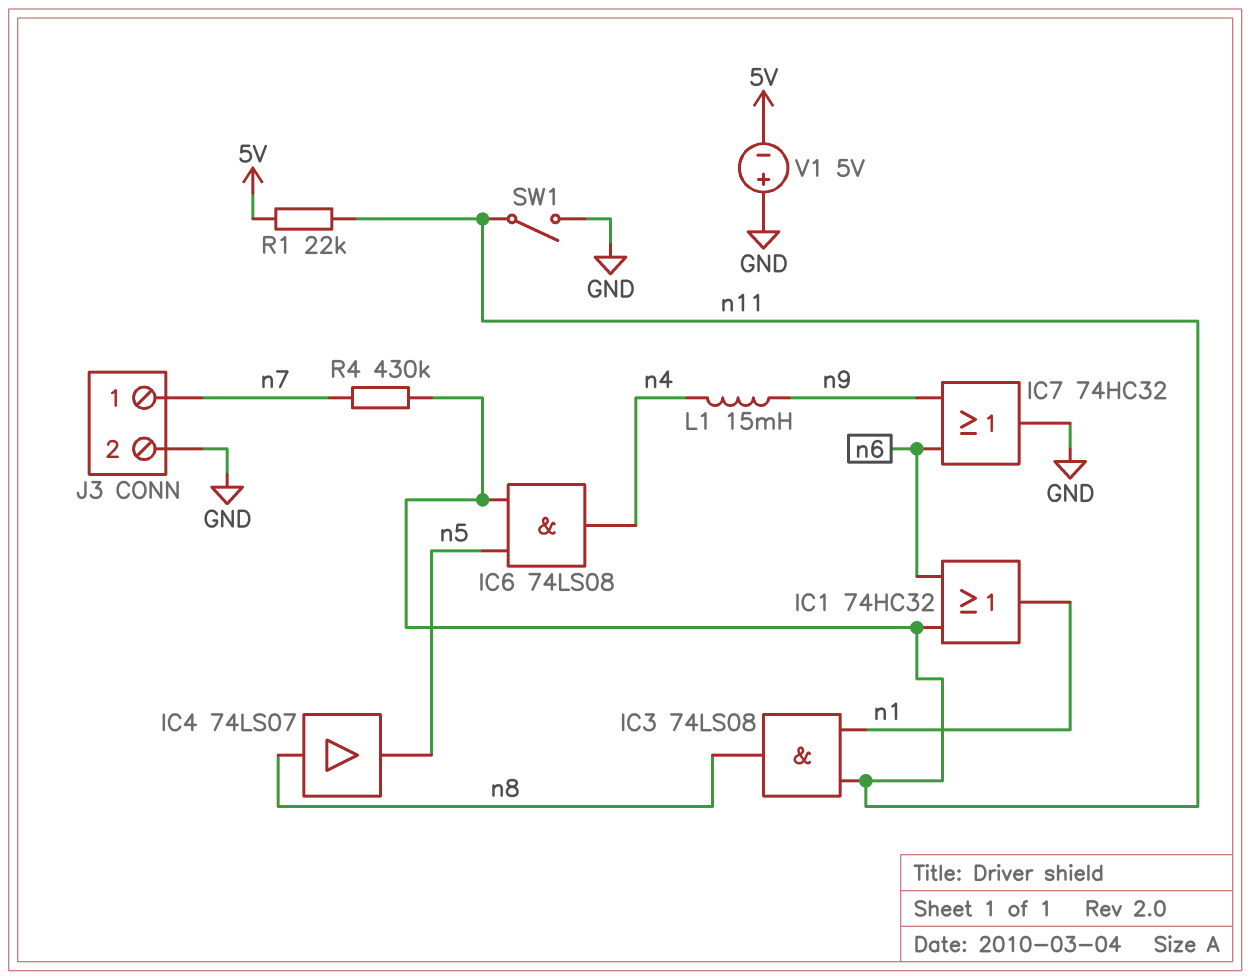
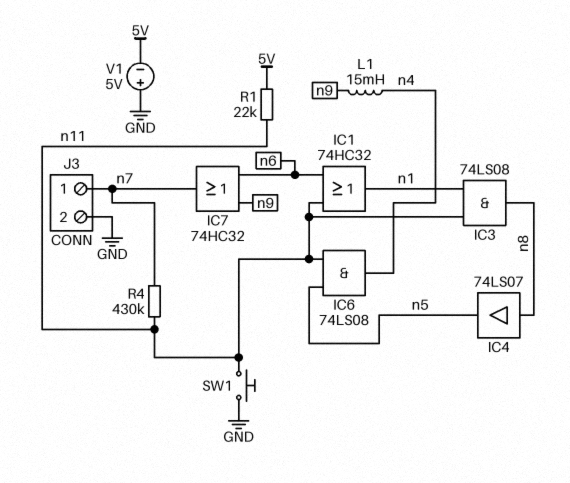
IC7: OR 74HC32 (in n6, in n9, out GND) -> OR 74HC32 (in n6, in n9, out n7)
SW1: switch (GND, n11) -> button (GND, n11)

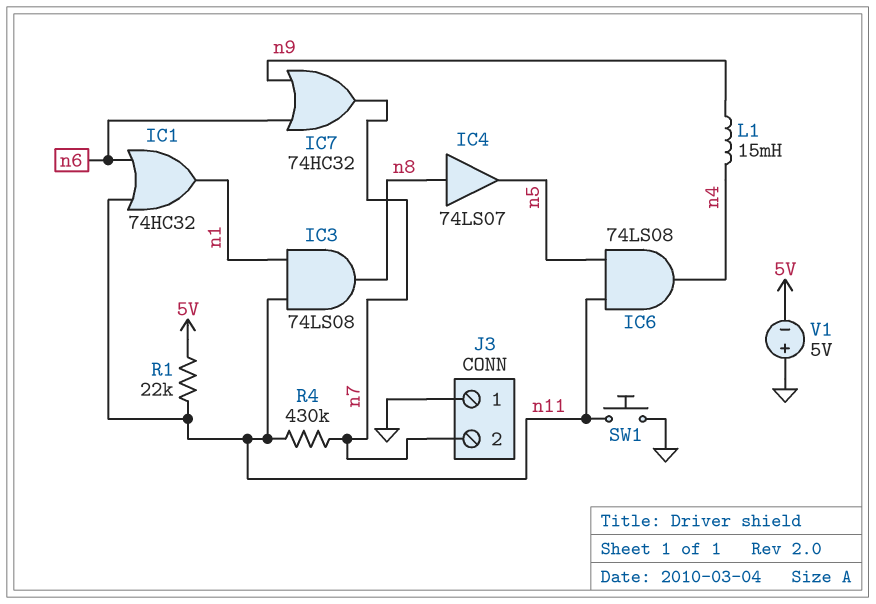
J3 pin 1: n7 -> GND
J3 pin 2: GND -> n7

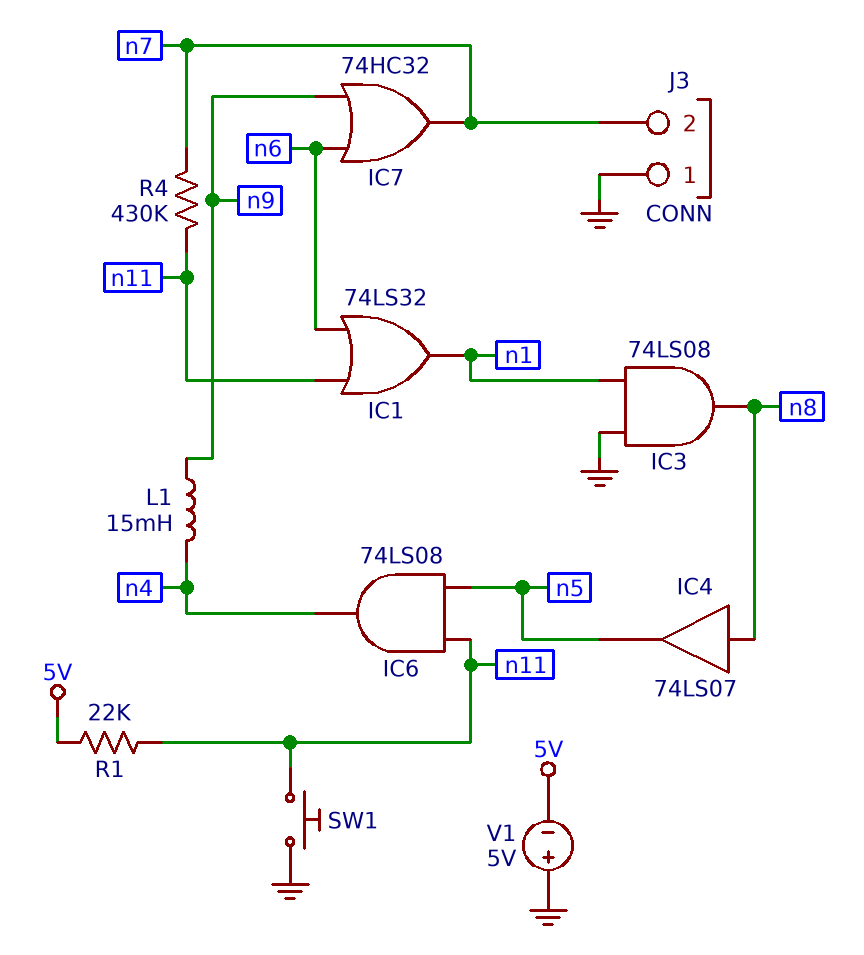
IC1: OR 74HC32 (in n6, in n11, out n1) -> OR 74LS32 (in n6, in n11, out n1)
IC3: AND 74LS08 (in n1, in n11, out n8) -> AND 74LS08 (in GND, in n1, out n8)

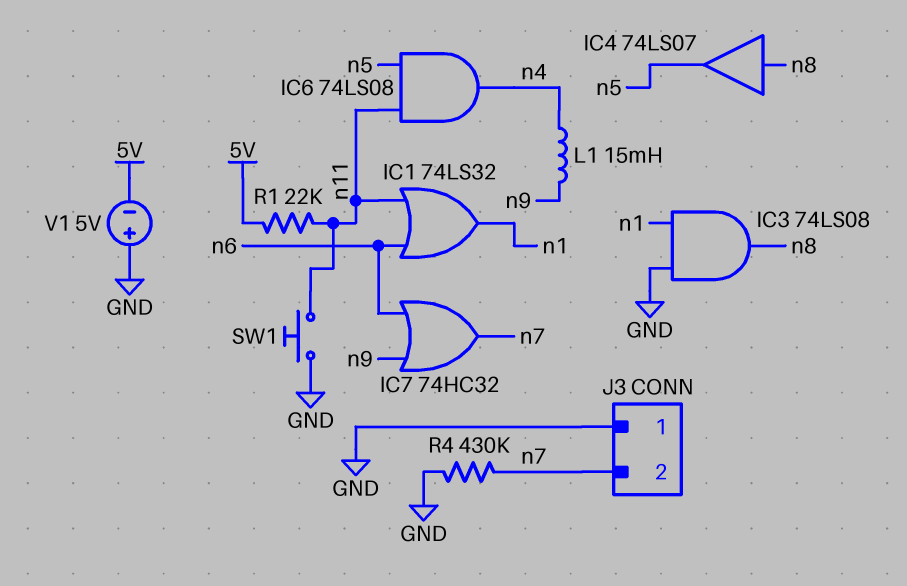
R4: 430k (n7, n11) -> 430k (GND, n7)

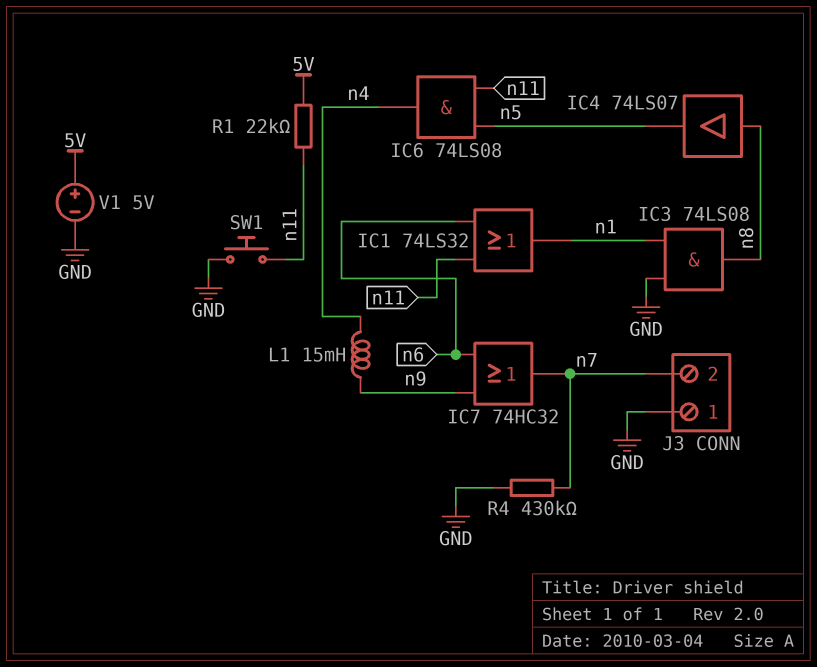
V1: 5V (plus GND, minus 5V) -> 5V (plus 5V, minus GND)

